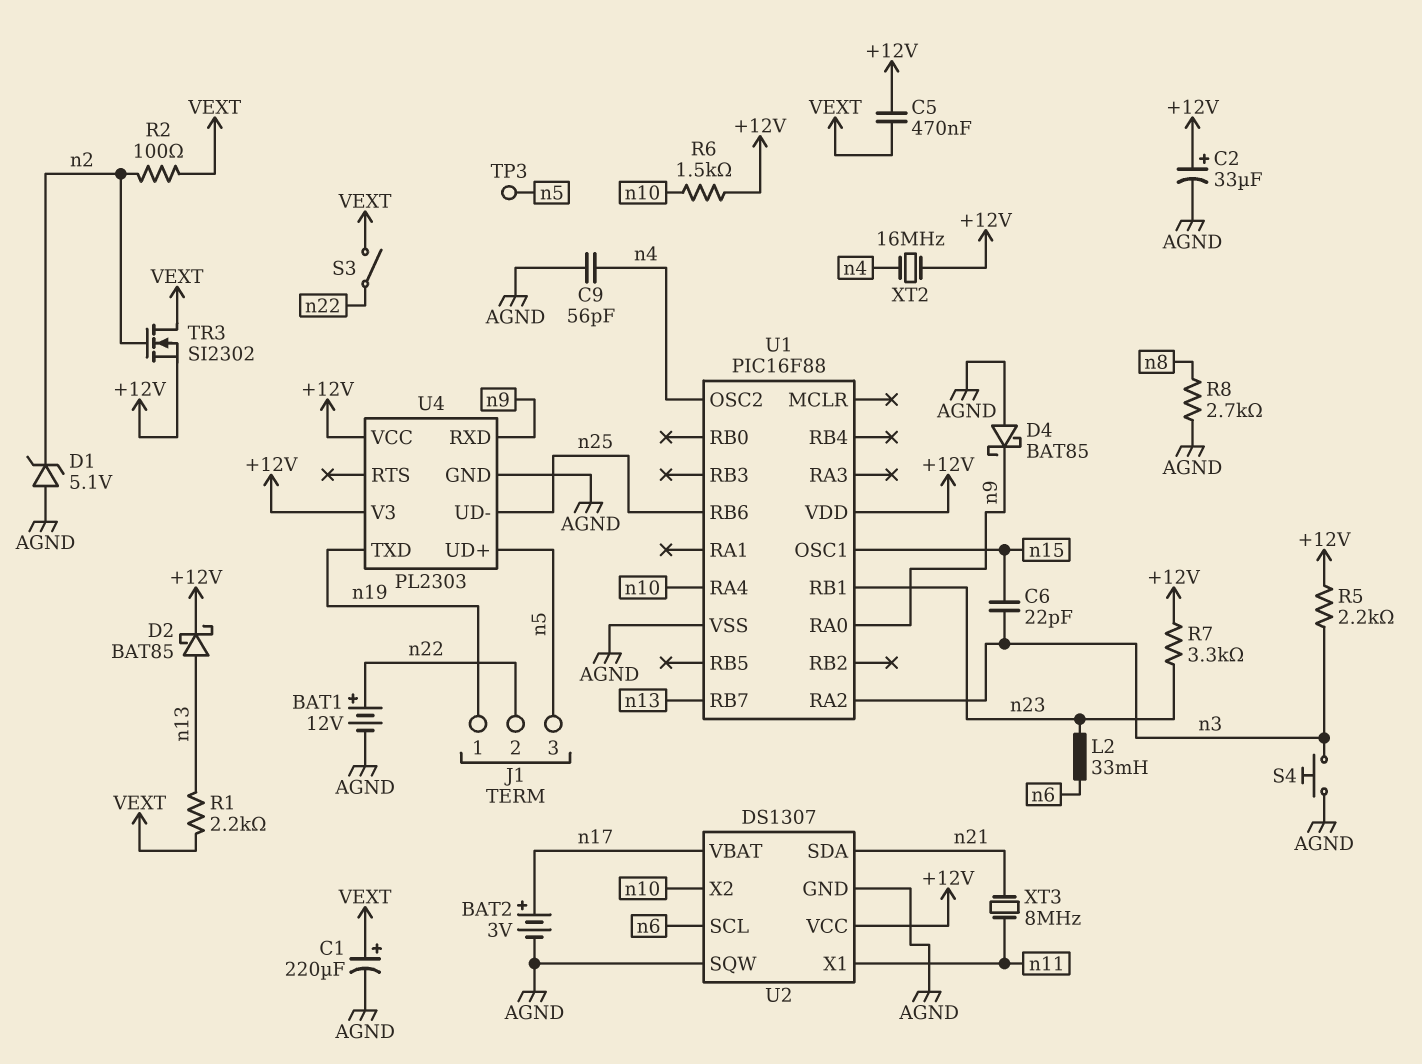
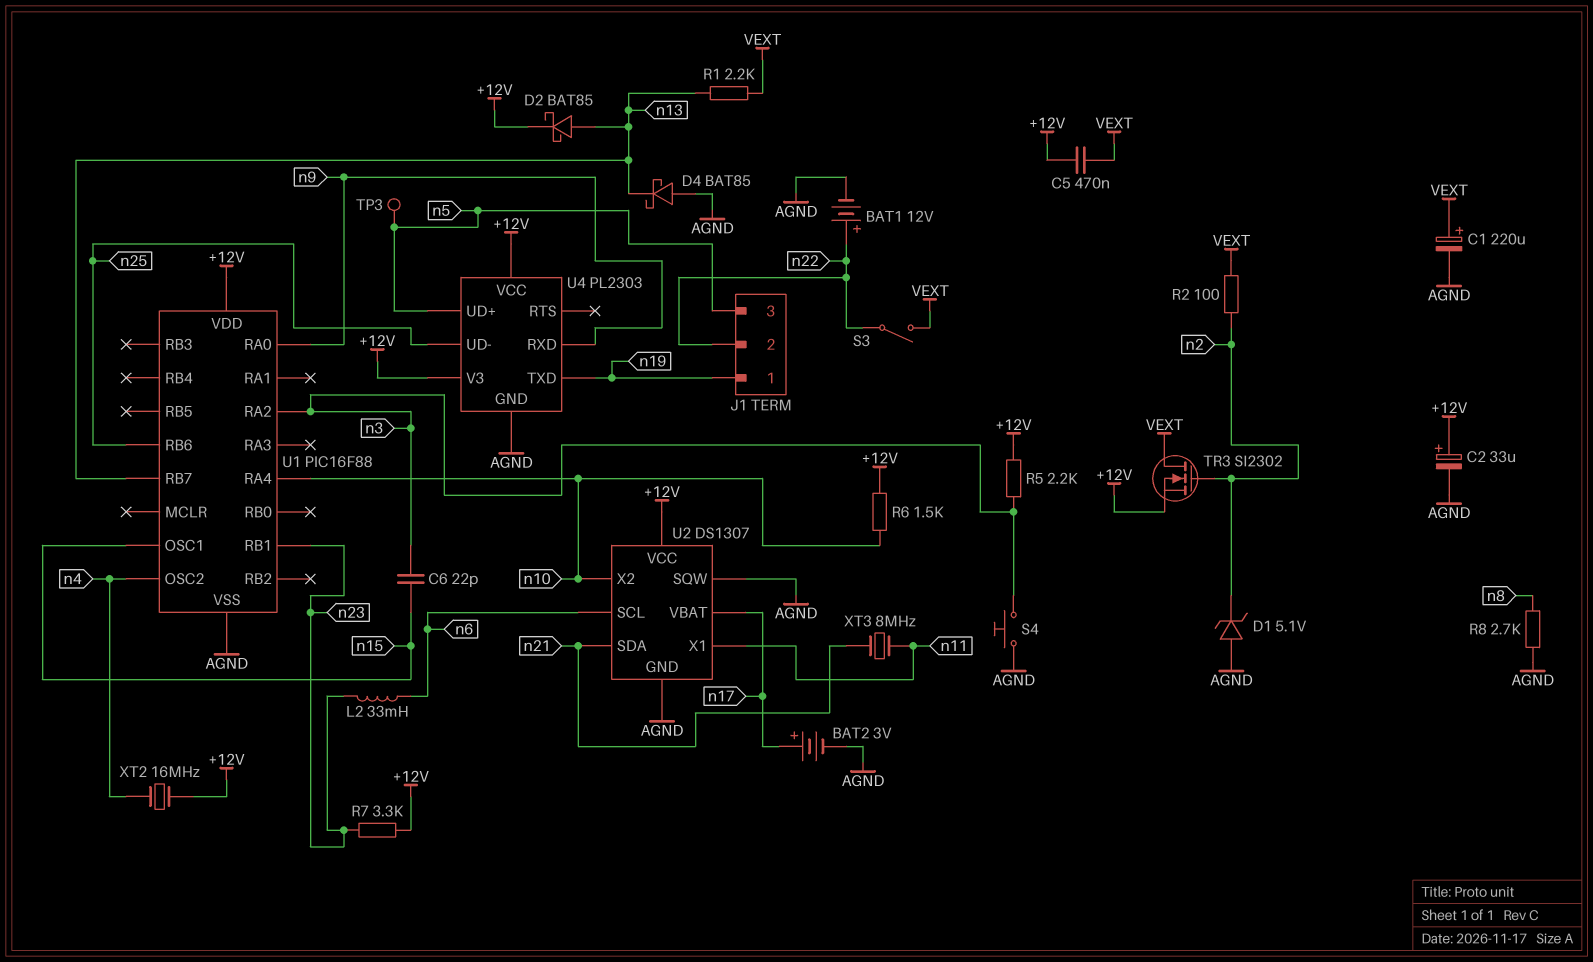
C9: 56pF (AGND, n4) -> none
D4: schottky BAT85 (A AGND, K n9) -> schottky BAT85 (A AGND, K n13)

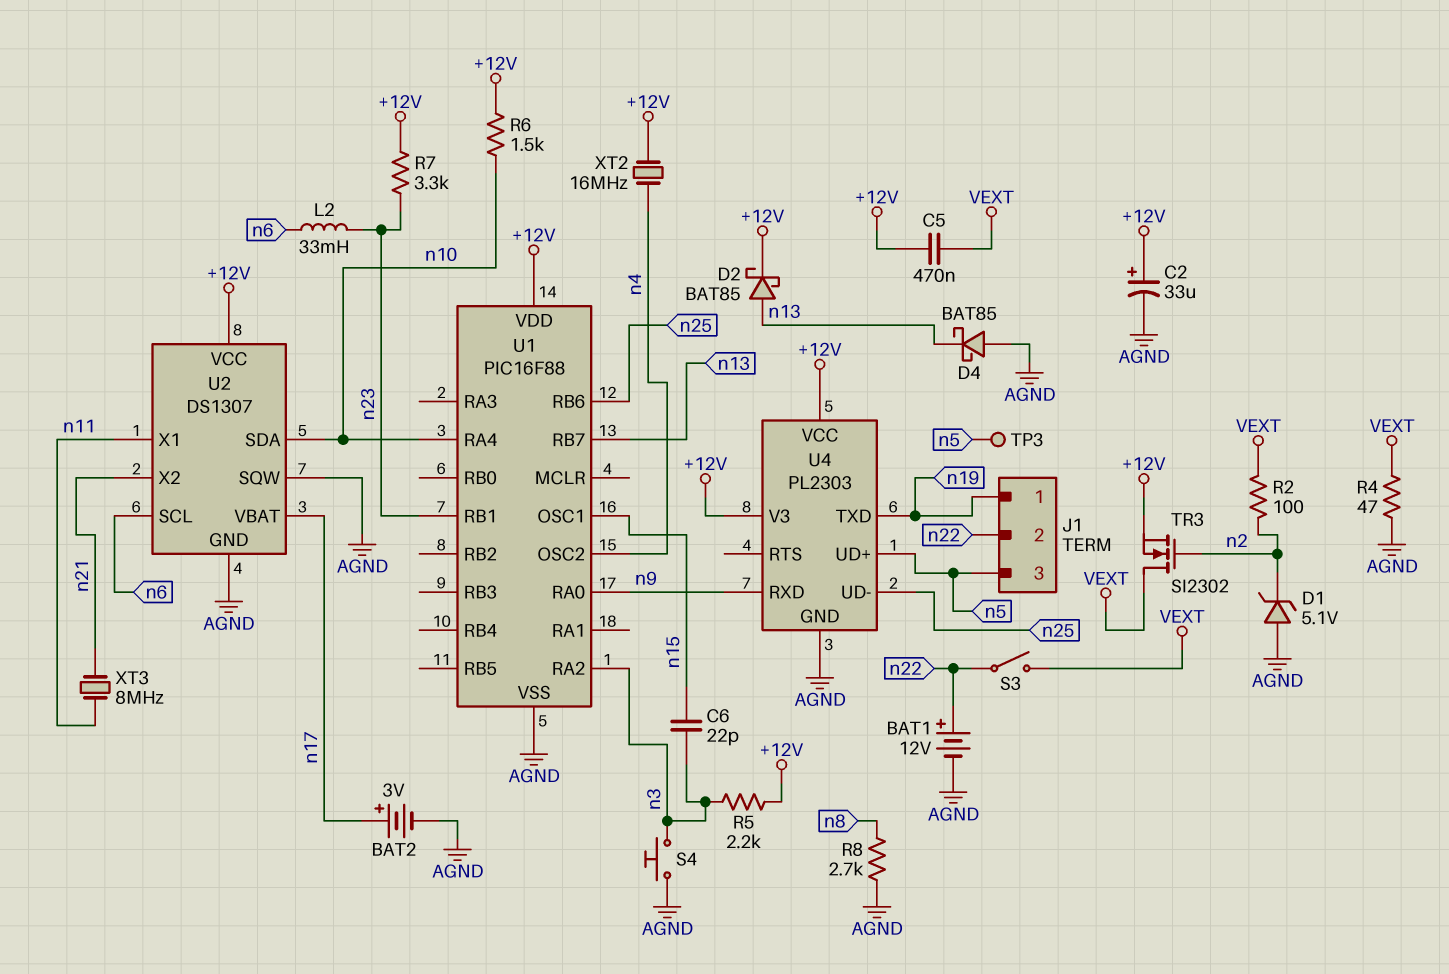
C1: 220uF (plus VEXT, minus AGND) -> none
R1: 2.2k (VEXT, n13) -> none
R4: none -> 47 (AGND, VEXT)
U2 pin SDA: n21 -> n10
U2 pin X2: n10 -> n21

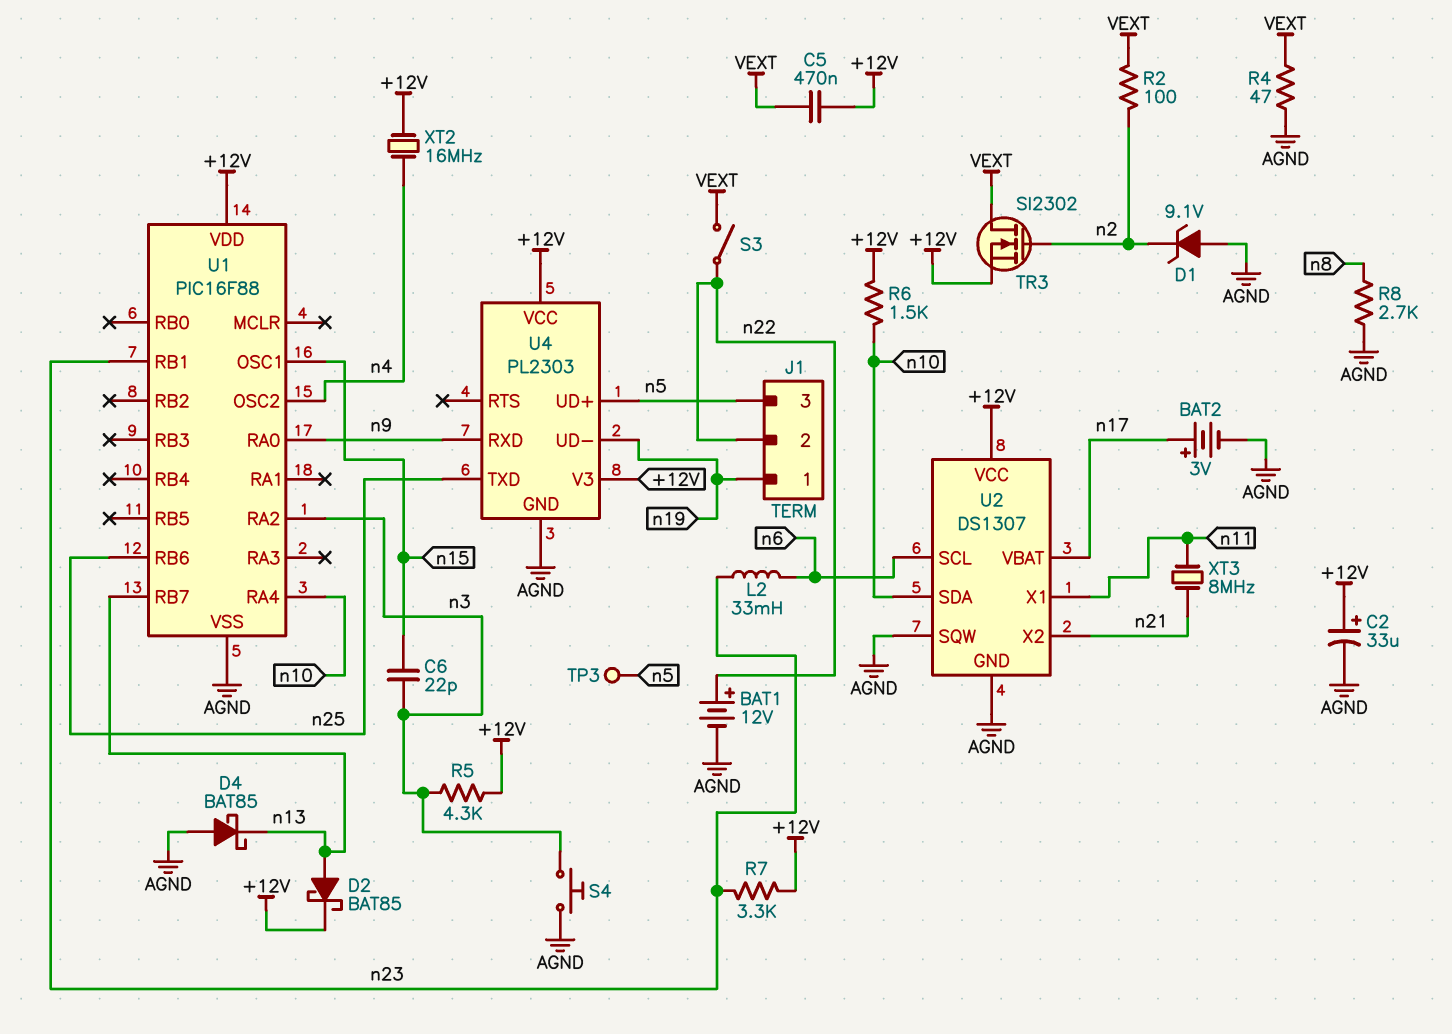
D1: zener 5.1V (A AGND, K n2) -> zener 9.1V (A AGND, K n2)
R5: 2.2k (+12V, n3) -> 4.3k (+12V, n3)
U4 pin TXD: n19 -> n25
U4 pin UD-: n25 -> n19

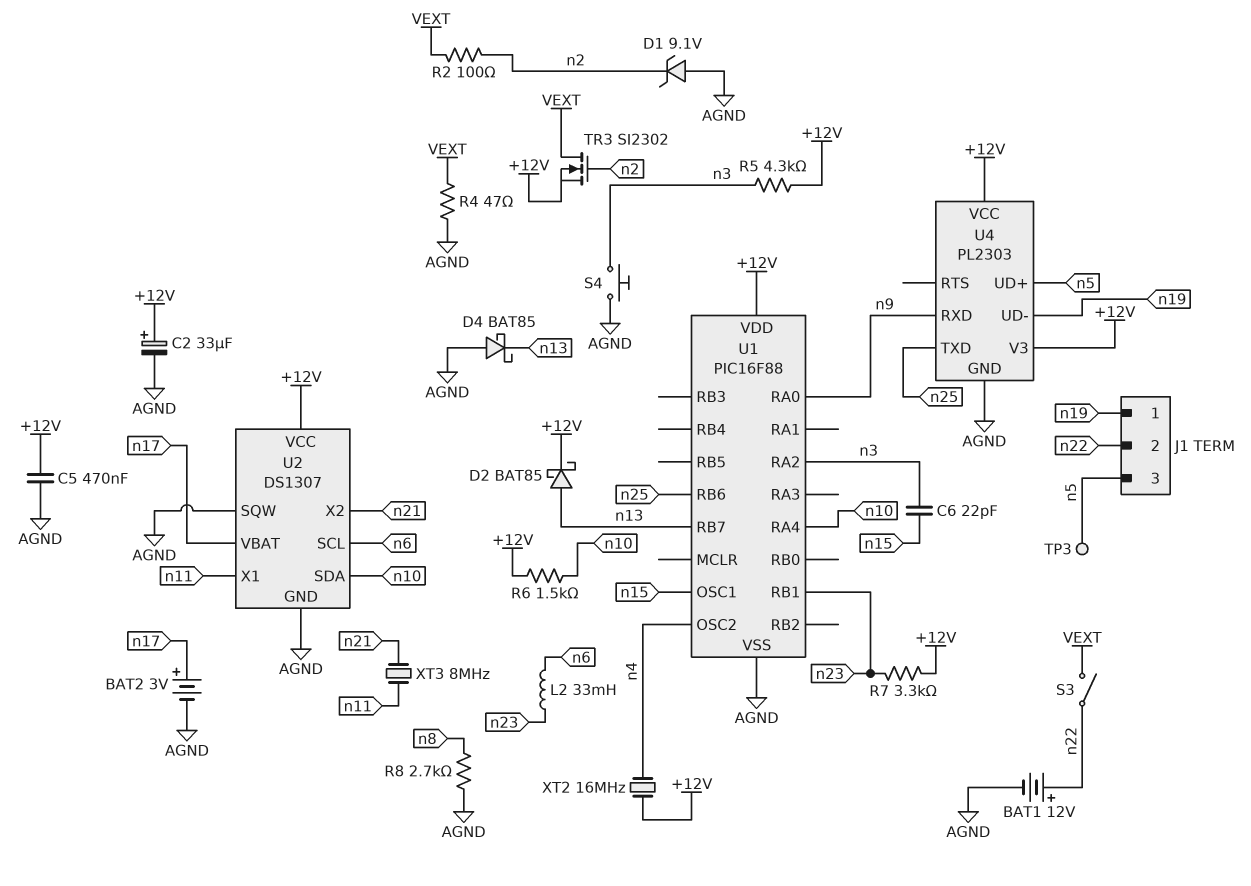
C5: 470nF (+12V, VEXT) -> 470nF (+12V, AGND)

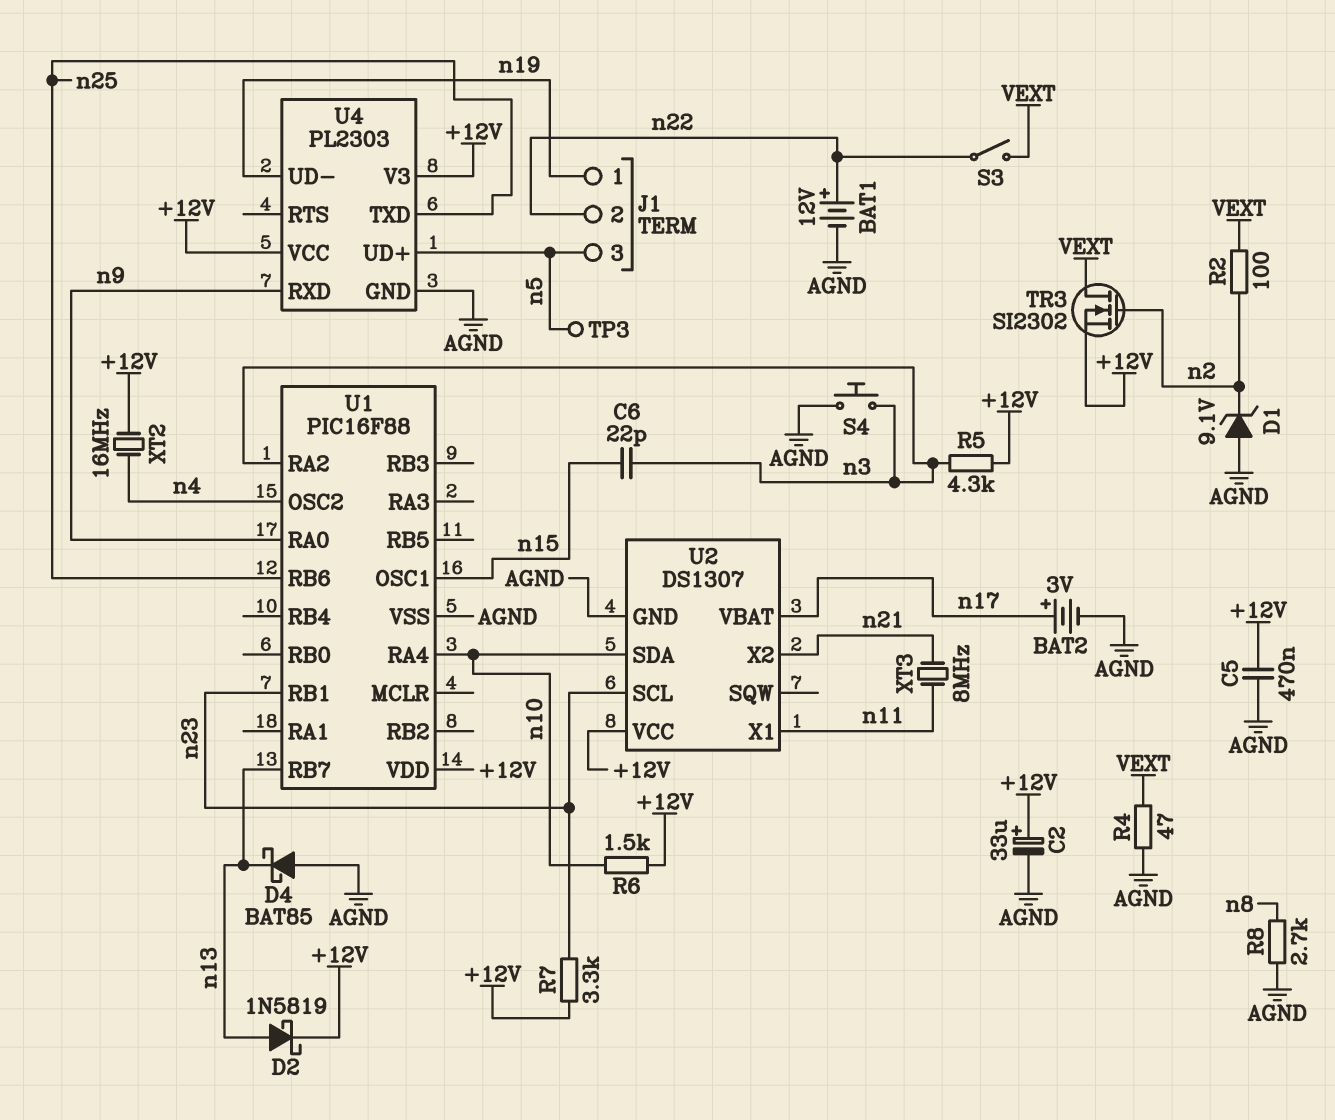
D2: schottky BAT85 (A n13, K +12V) -> schottky 1N5819 (A n13, K +12V)
L2: 33mH (n6, n23) -> none
U2 pin SCL: n6 -> n23
U2 pin SQW: AGND -> none

